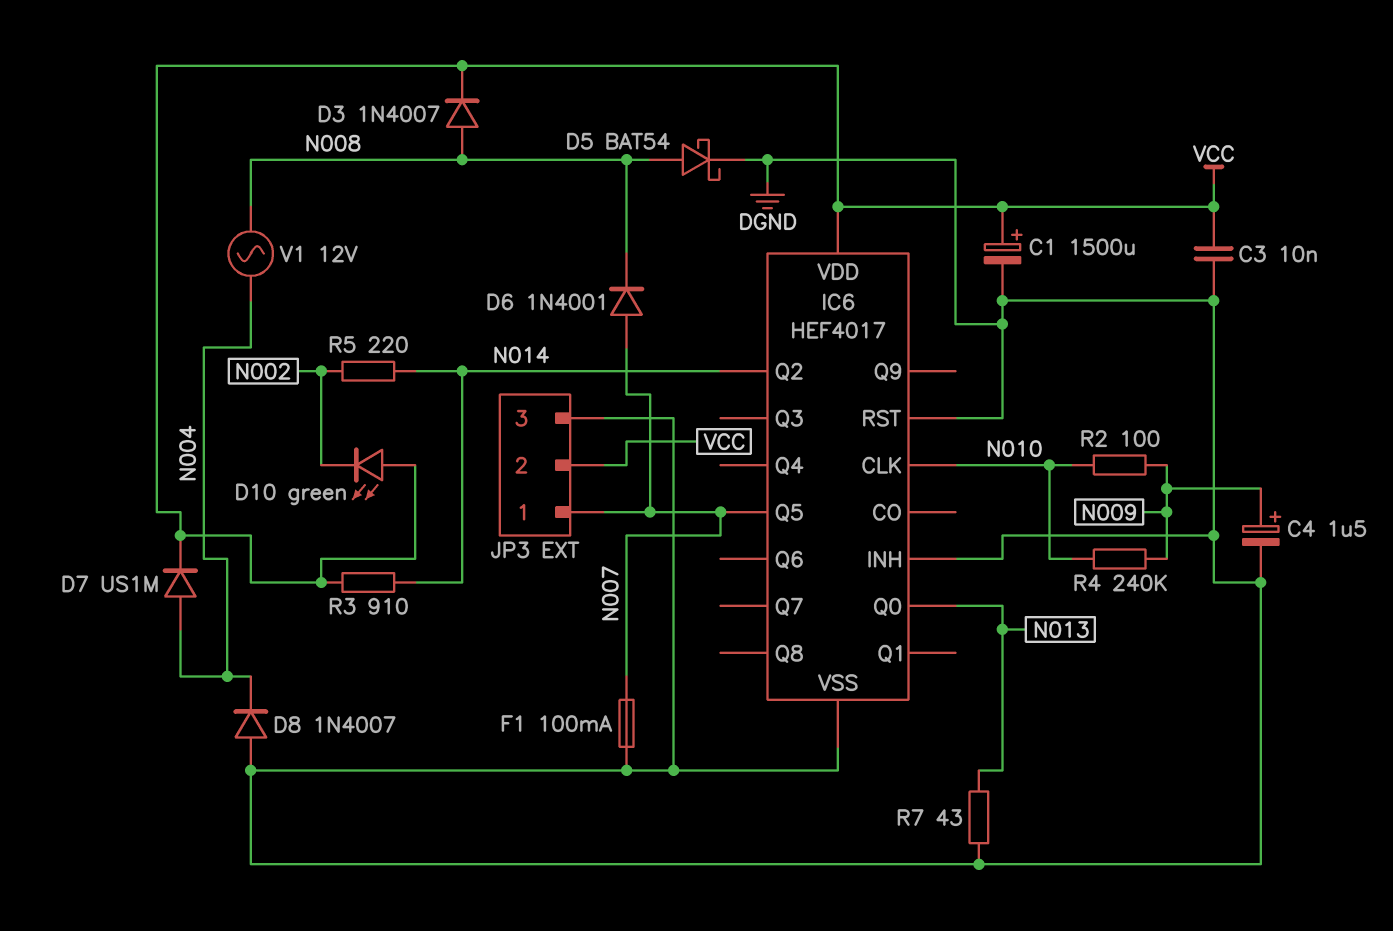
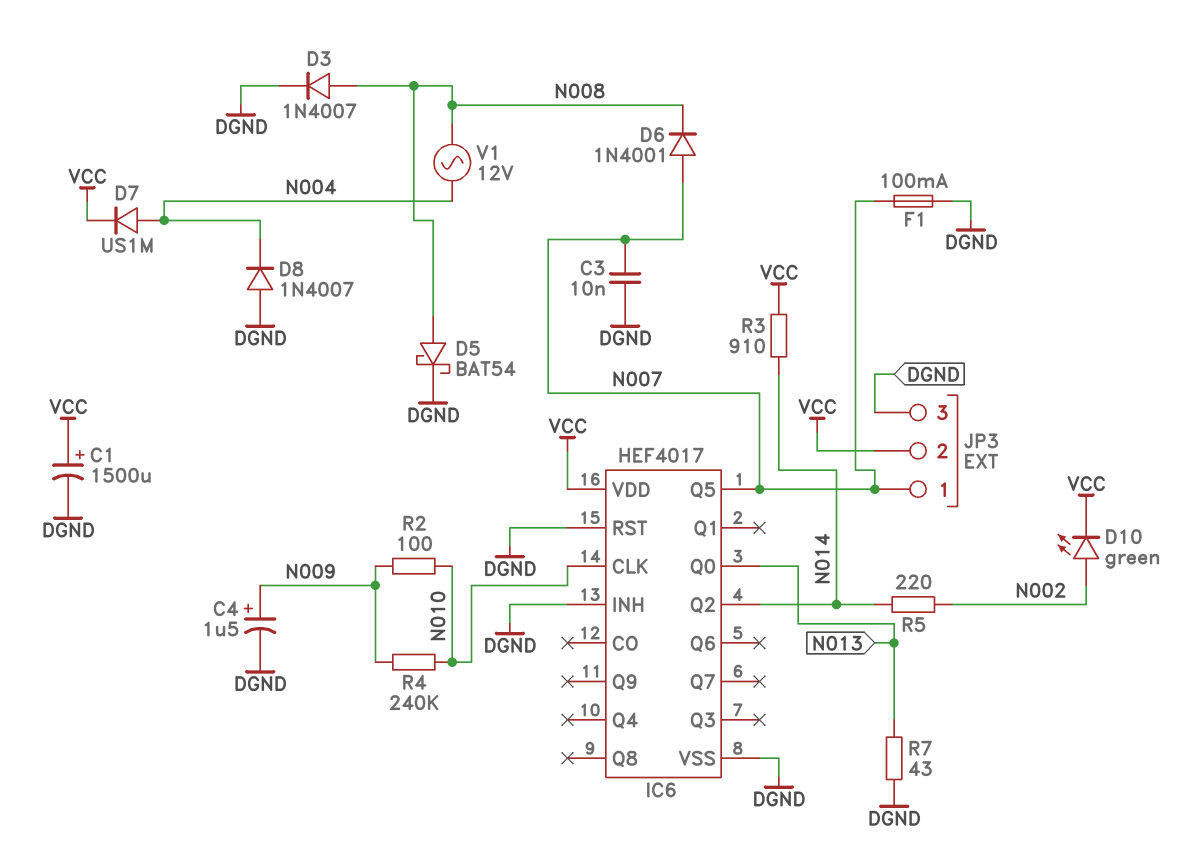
C3: 10nF (DGND, VCC) -> 10nF (DGND, N007)
D3: diode 1N4007 (A N008, K VCC) -> diode 1N4007 (A N008, K DGND)
D10: LED green (A VCC, K N002) -> LED green (A N002, K VCC)

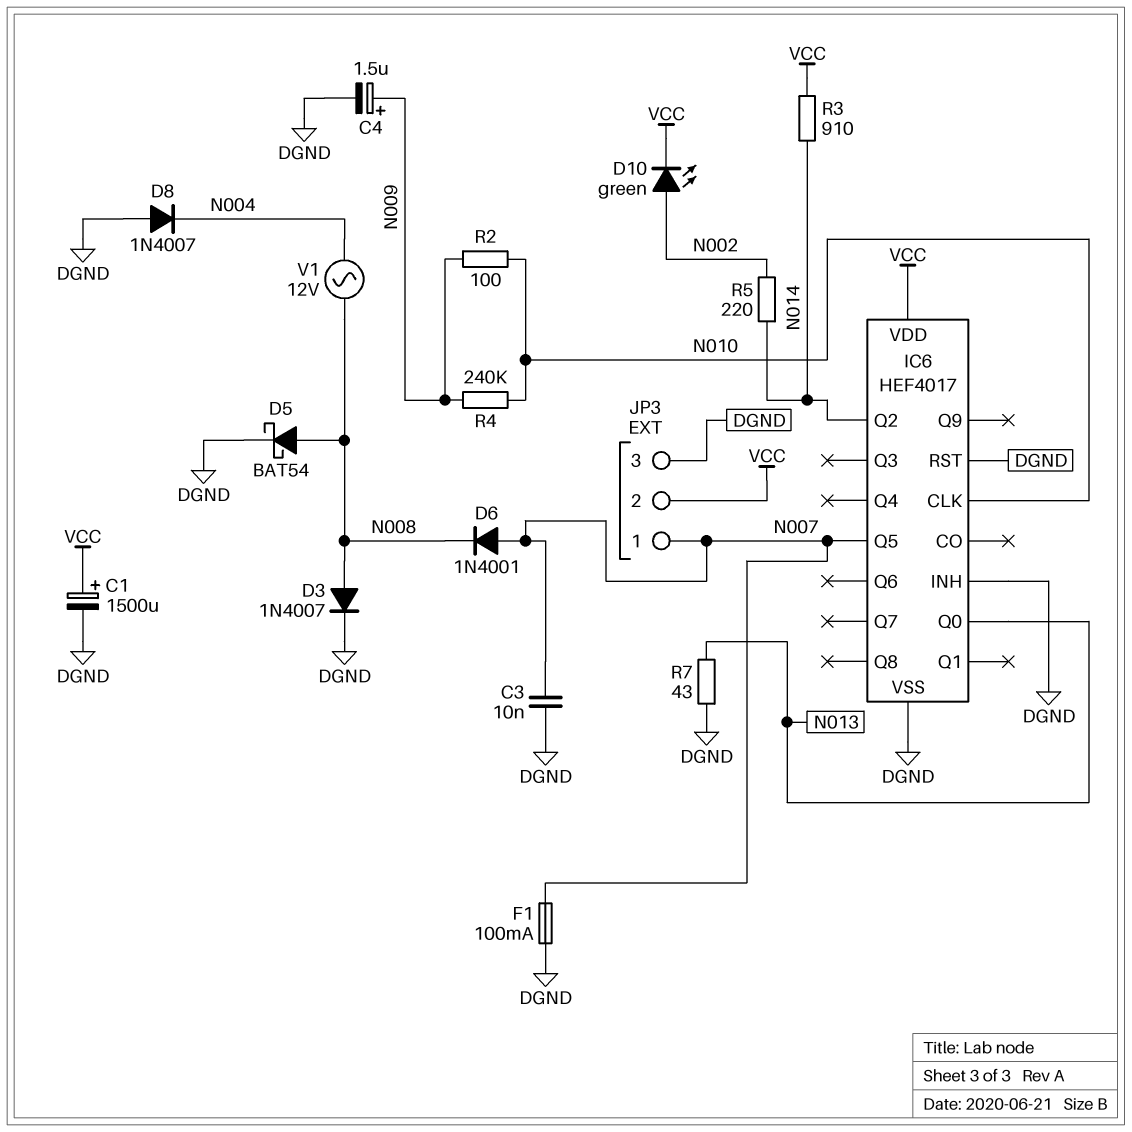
D7: diode US1M (A N004, K VCC) -> none

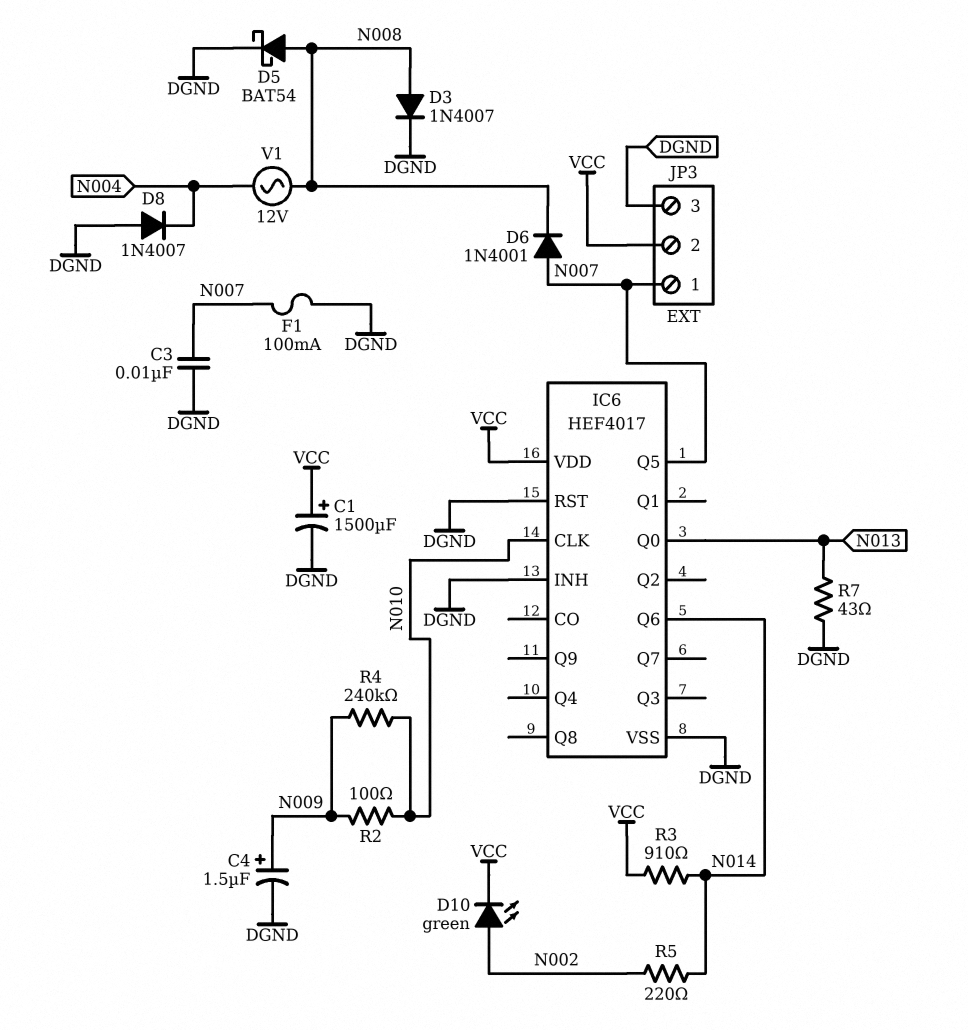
IC6 pin Q2: N014 -> none
IC6 pin Q6: none -> N014

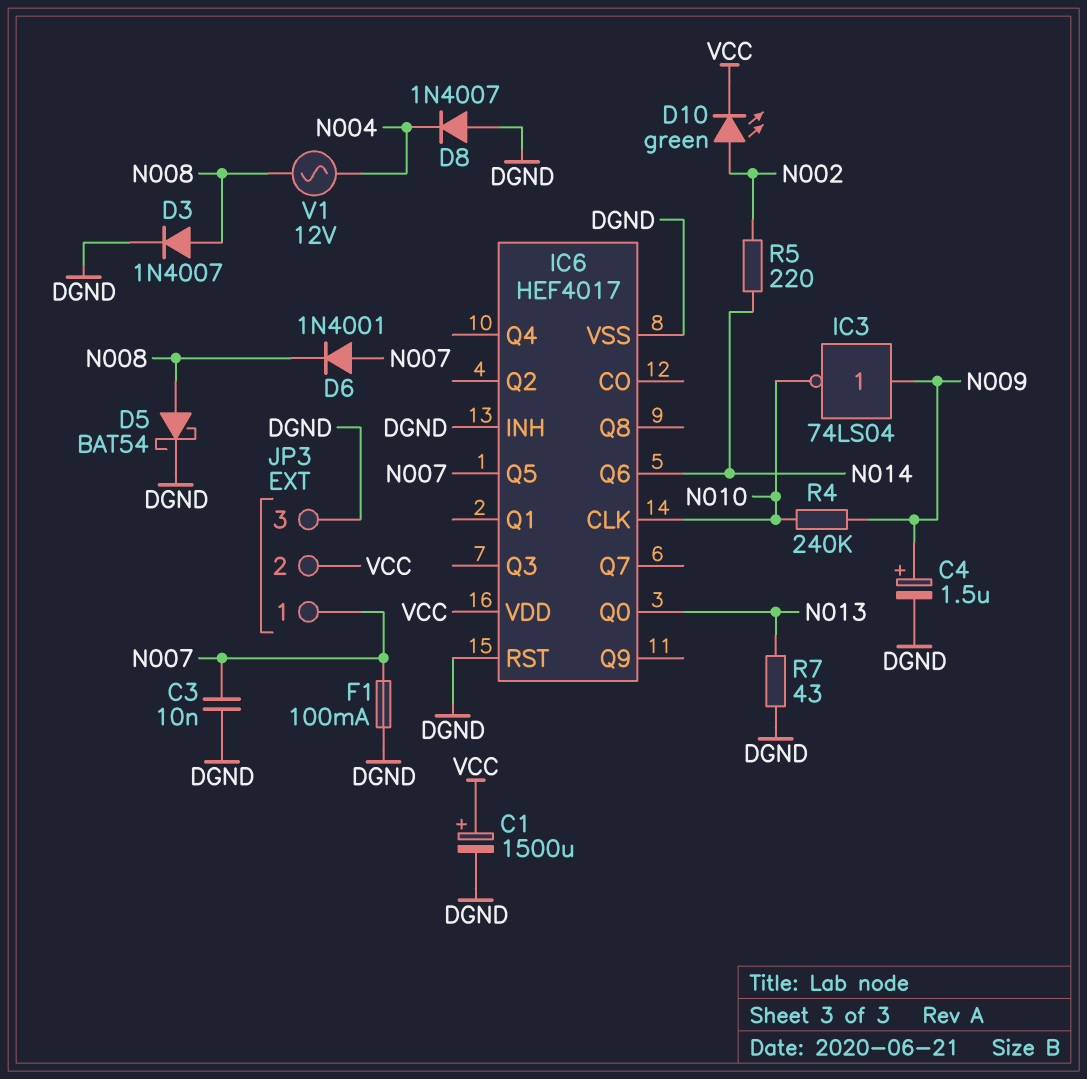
IC3: none -> NOT 74LS04 (in N009, out N010)
R2: 100 (N009, N010) -> none
R3: 910 (N014, VCC) -> none

